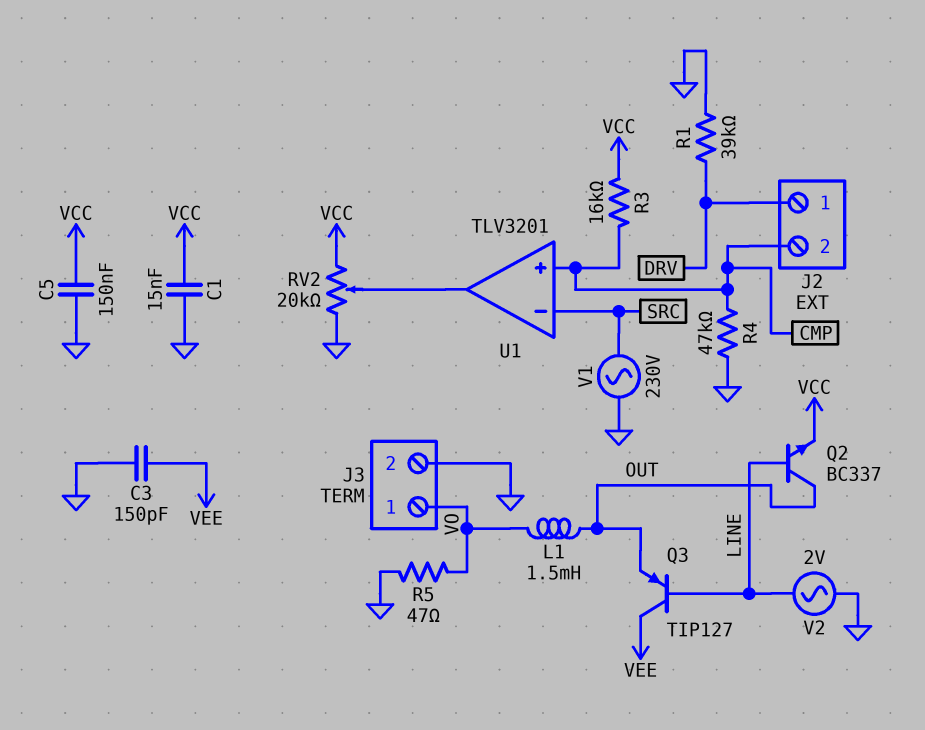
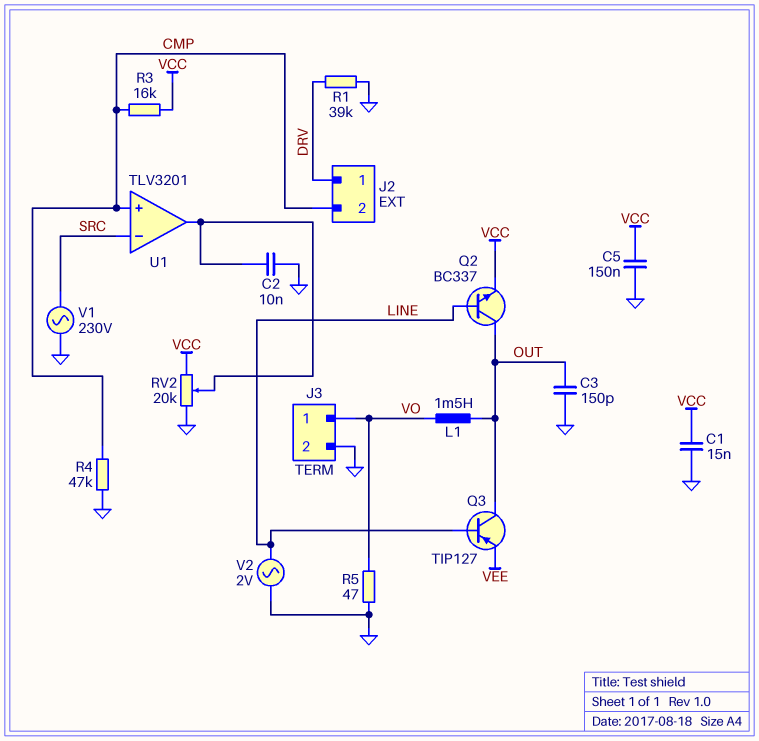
C2: none -> 10nF (GND, U1/out)
C3: 150pF (GND, VEE) -> 150pF (GND, OUT)
Q3: PNP TIP127 (B LINE, C VEE, E OUT) -> PNP TIP127 (B LINE, C OUT, E VEE)

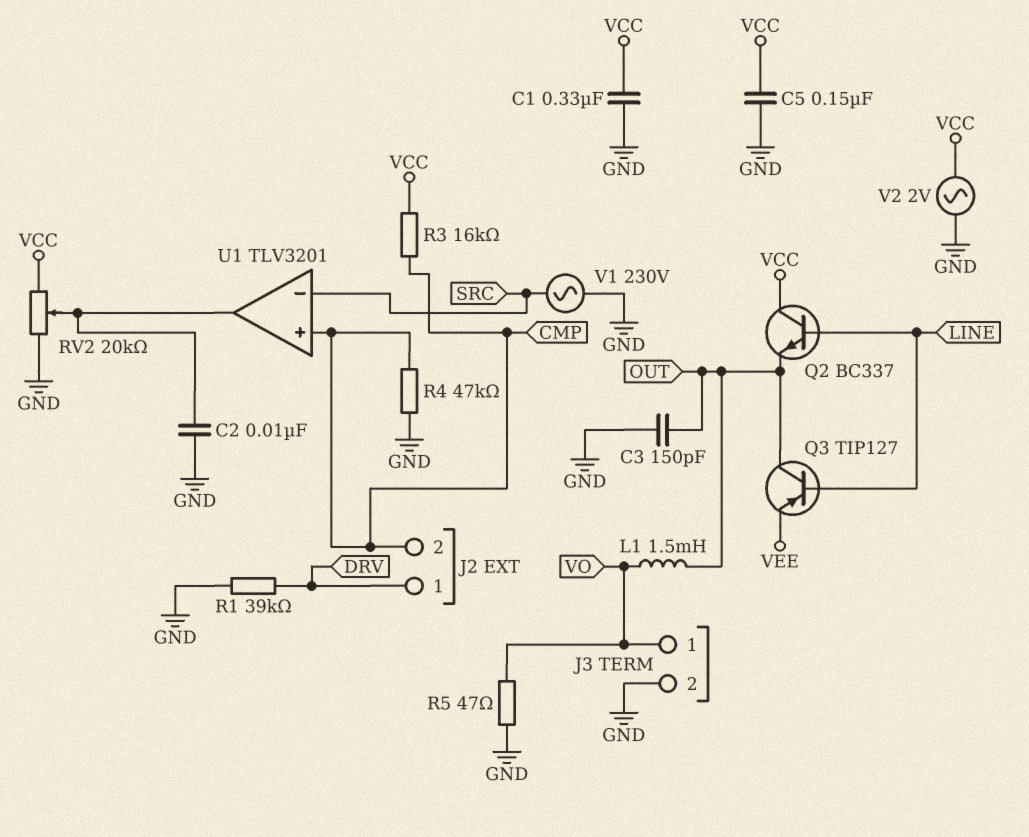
C1: 15nF (GND, VCC) -> 330nF (GND, VCC)
Q2: NPN BC337 (B LINE, C OUT, E VCC) -> NPN BC337 (B LINE, C VCC, E OUT)
V2: AC 2V (GND, LINE) -> AC 2V (GND, VCC)

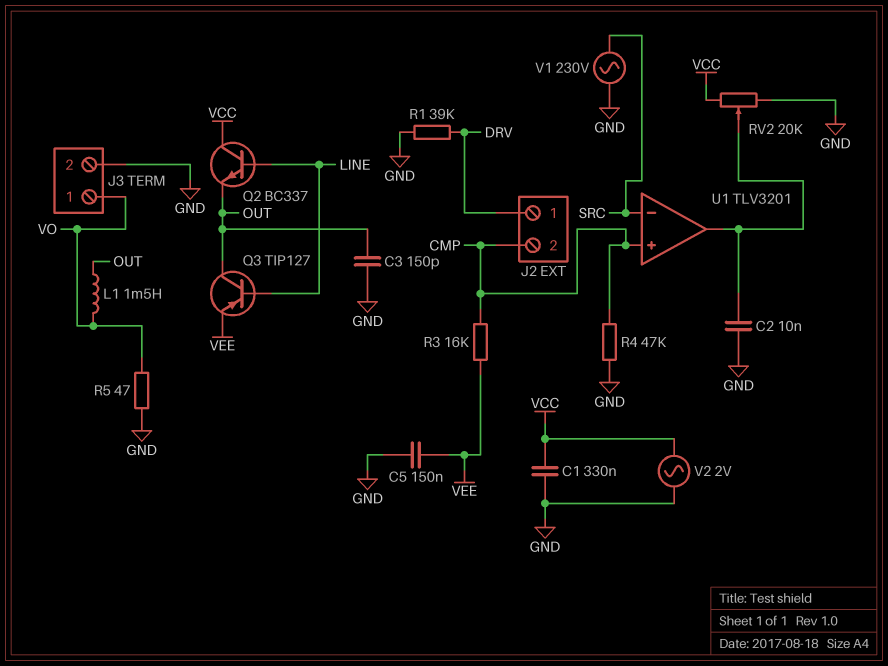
C5: 150nF (GND, VCC) -> 150nF (GND, VEE)
R3: 16k (CMP, VCC) -> 16k (CMP, VEE)

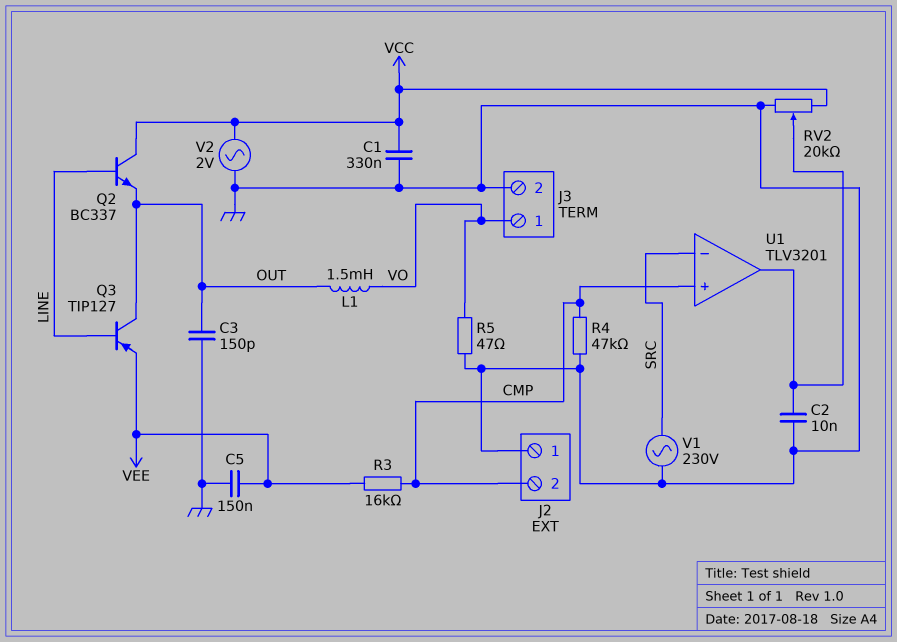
J2 pin 1: DRV -> GND
R1: 39k (DRV, GND) -> none

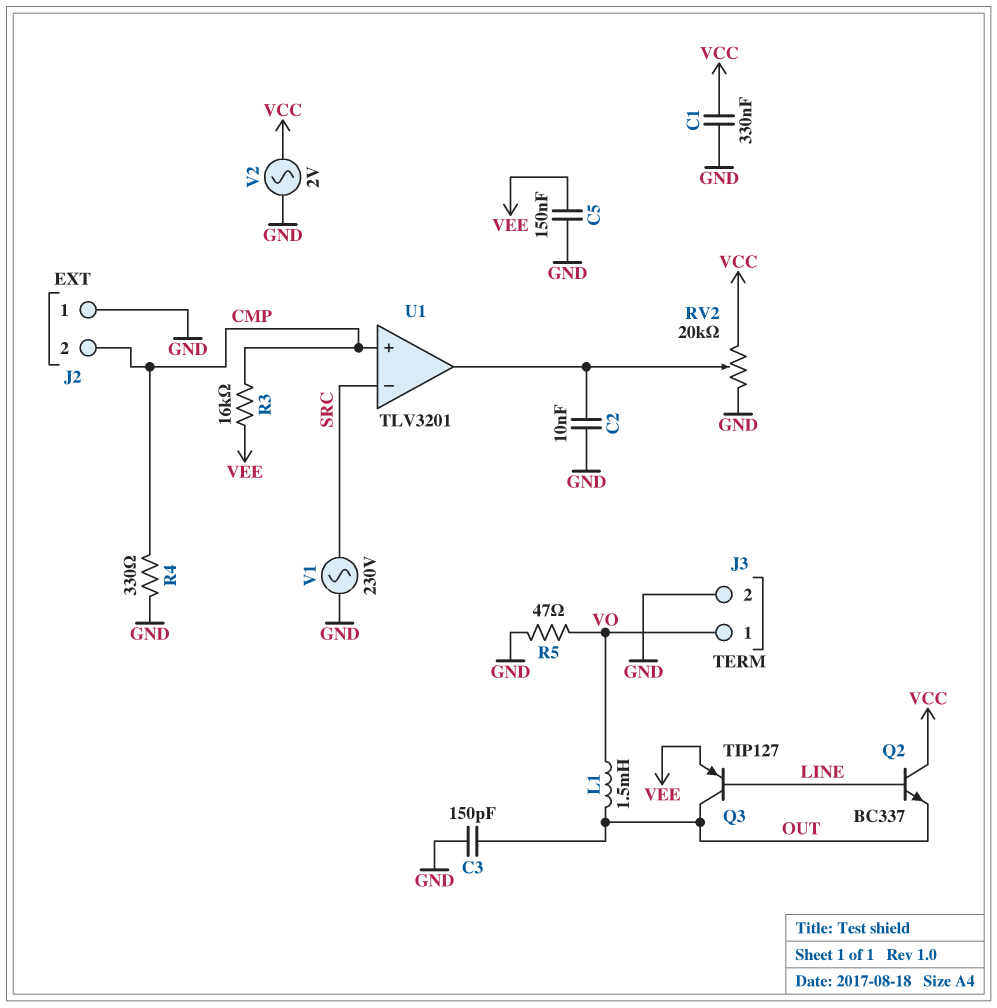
R4: 47k (CMP, GND) -> 330 (CMP, GND)

